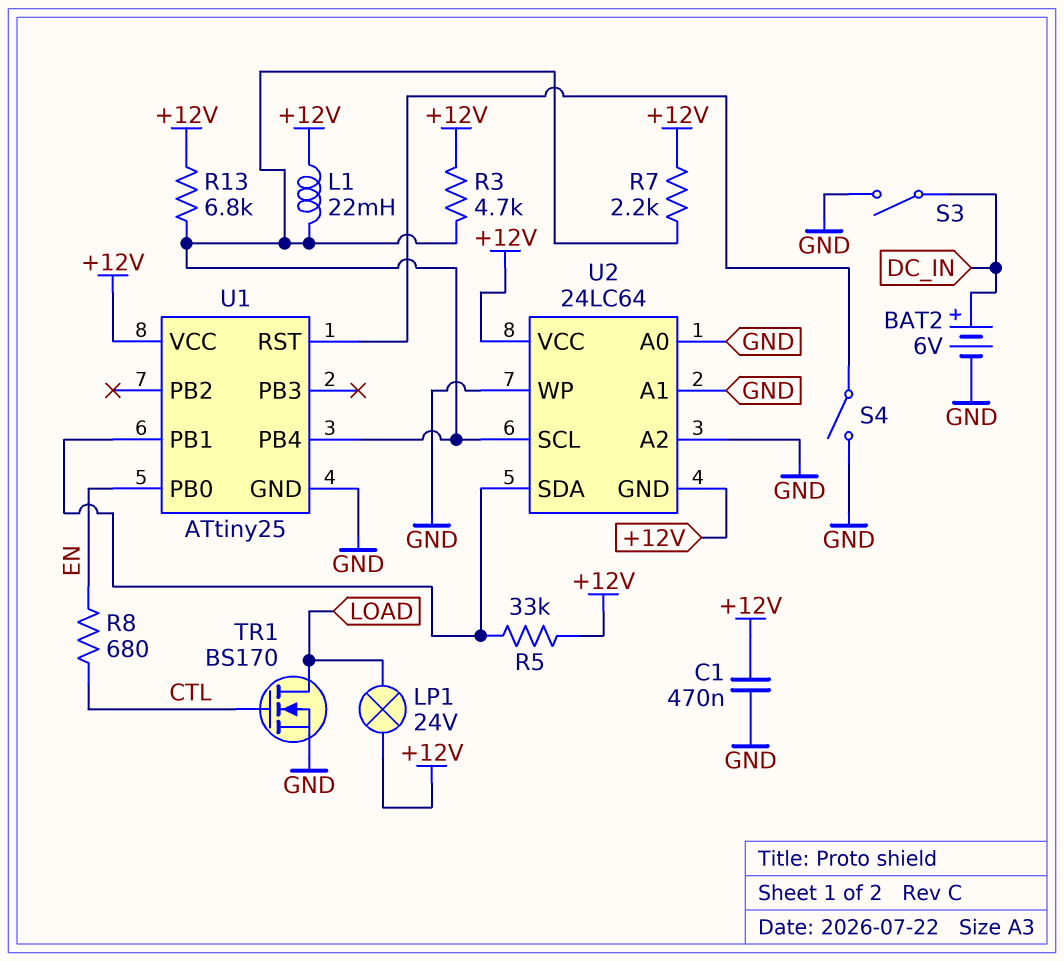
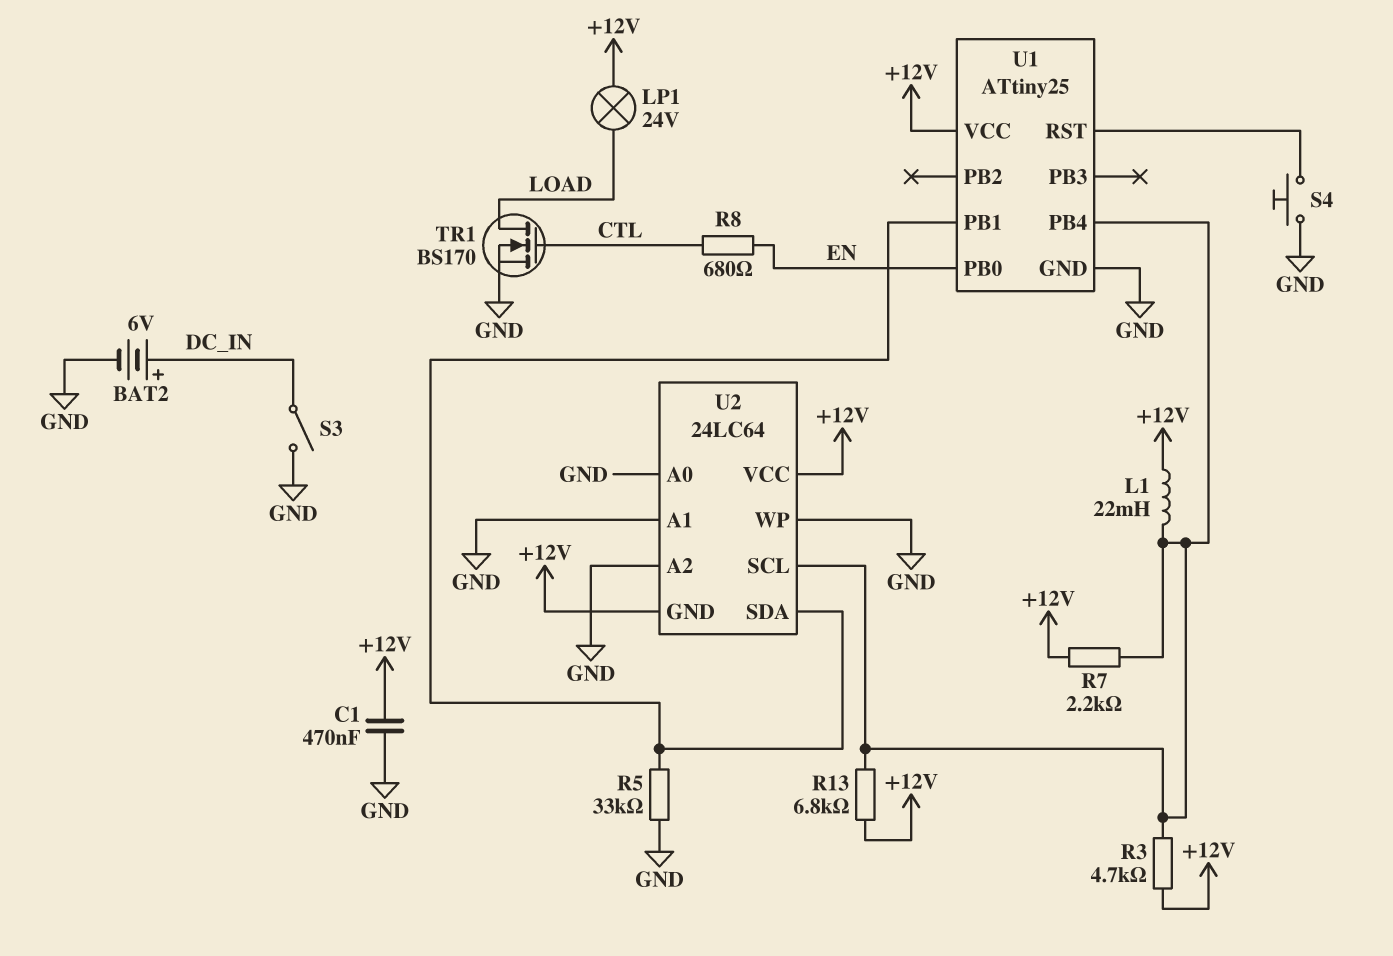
R5: 33k (+12V, U1/PB1) -> 33k (GND, U1/PB1)
S4: switch (GND, U1/RST) -> button (GND, U1/RST)

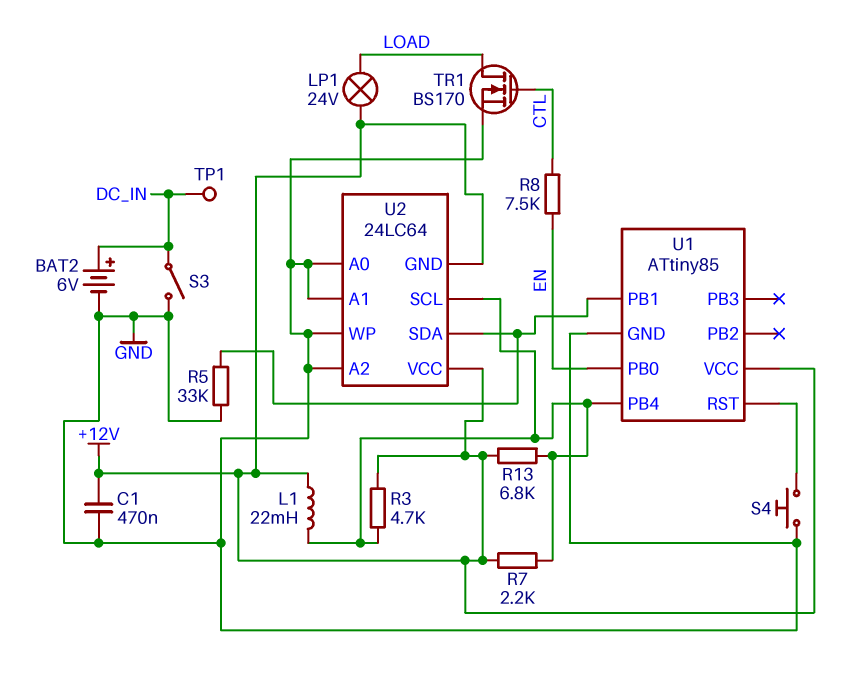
R8: 680 (CTL, EN) -> 7.5k (CTL, EN)
TP1: none -> test point (DC_IN)
U1: ATtiny25 -> ATtiny85

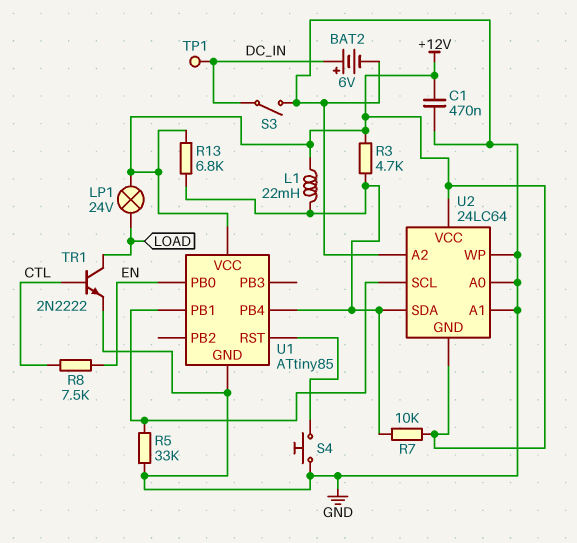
R7: 2.2k (+12V, U1/PB4) -> 10k (+12V, U1/PB4)
TR1: NMOS BS170 (G CTL, D LOAD, S GND) -> NPN 2N2222 (B CTL, C LOAD, E GND)
U2 pin SCL: U1/PB4 -> U1/PB1
U2 pin SDA: U1/PB1 -> U1/PB4

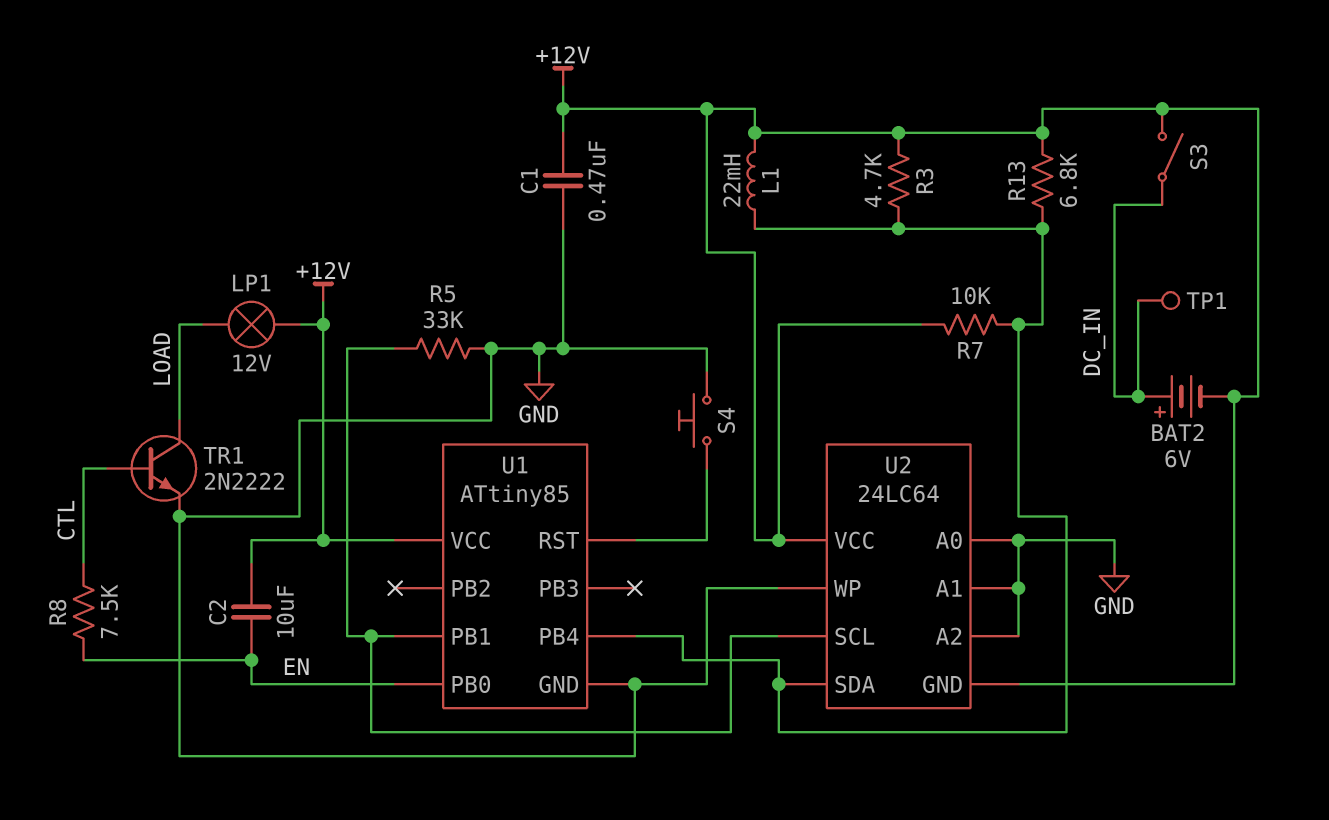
BAT2: 6V (plus DC_IN, minus GND) -> 6V (plus DC_IN, minus +12V)
C2: none -> 10uF (+12V, EN)
LP1: lamp 24V (+12V, LOAD) -> lamp 12V (+12V, LOAD)
S3: switch (DC_IN, GND) -> switch (+12V, DC_IN)

